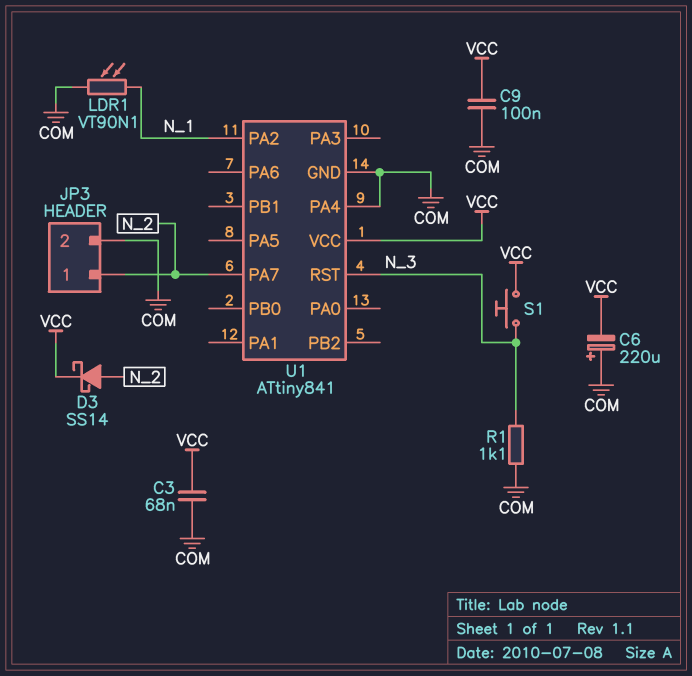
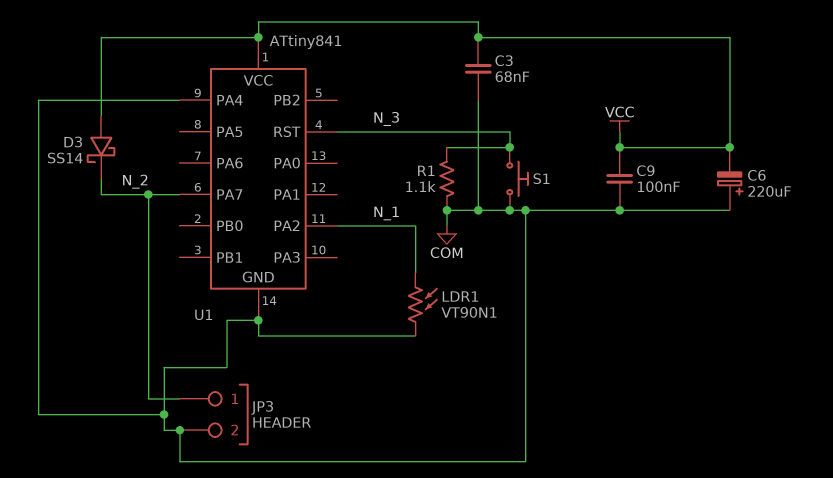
D3: schottky SS14 (A N_2, K VCC) -> schottky SS14 (A VCC, K N_2)
S1: button (N_3, VCC) -> button (COM, N_3)

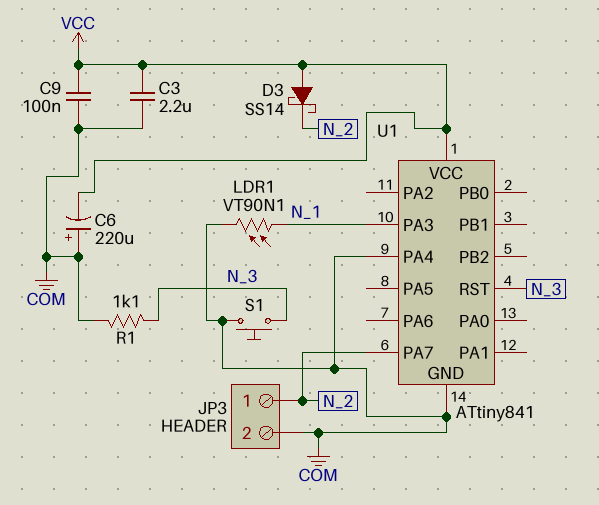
C3: 68nF (COM, VCC) -> 2.2uF (COM, VCC)
U1 pin PA2: N_1 -> none
U1 pin PA3: none -> N_1

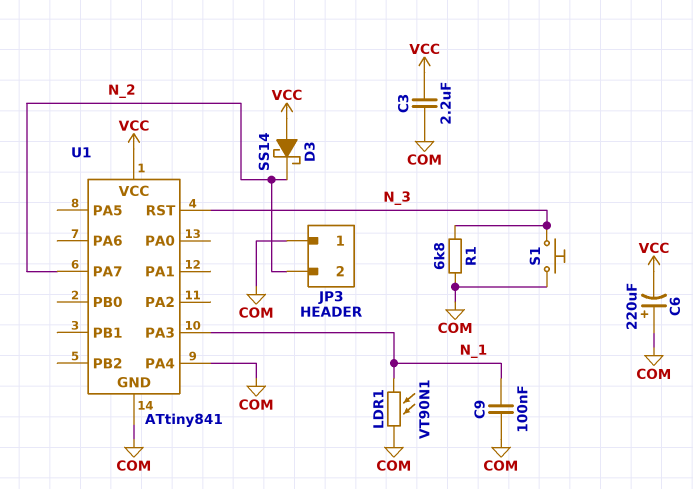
C9: 100nF (COM, VCC) -> 100nF (COM, N_1)
JP3 pin 1: N_2 -> COM
JP3 pin 2: COM -> N_2
R1: 1.1k (COM, N_3) -> 6.8k (COM, N_3)

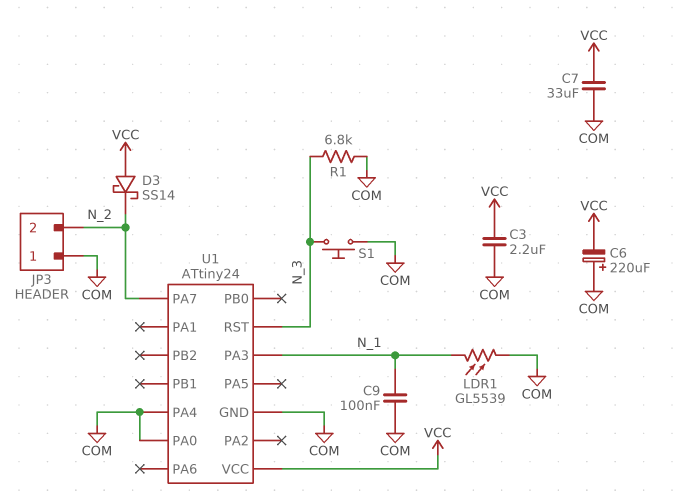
C7: none -> 33uF (COM, VCC)
LDR1: VT90N1 (COM, N_1) -> GL5539 (COM, N_1)
U1: ATtiny841 -> ATtiny24
U1 pin PA0: none -> COM

